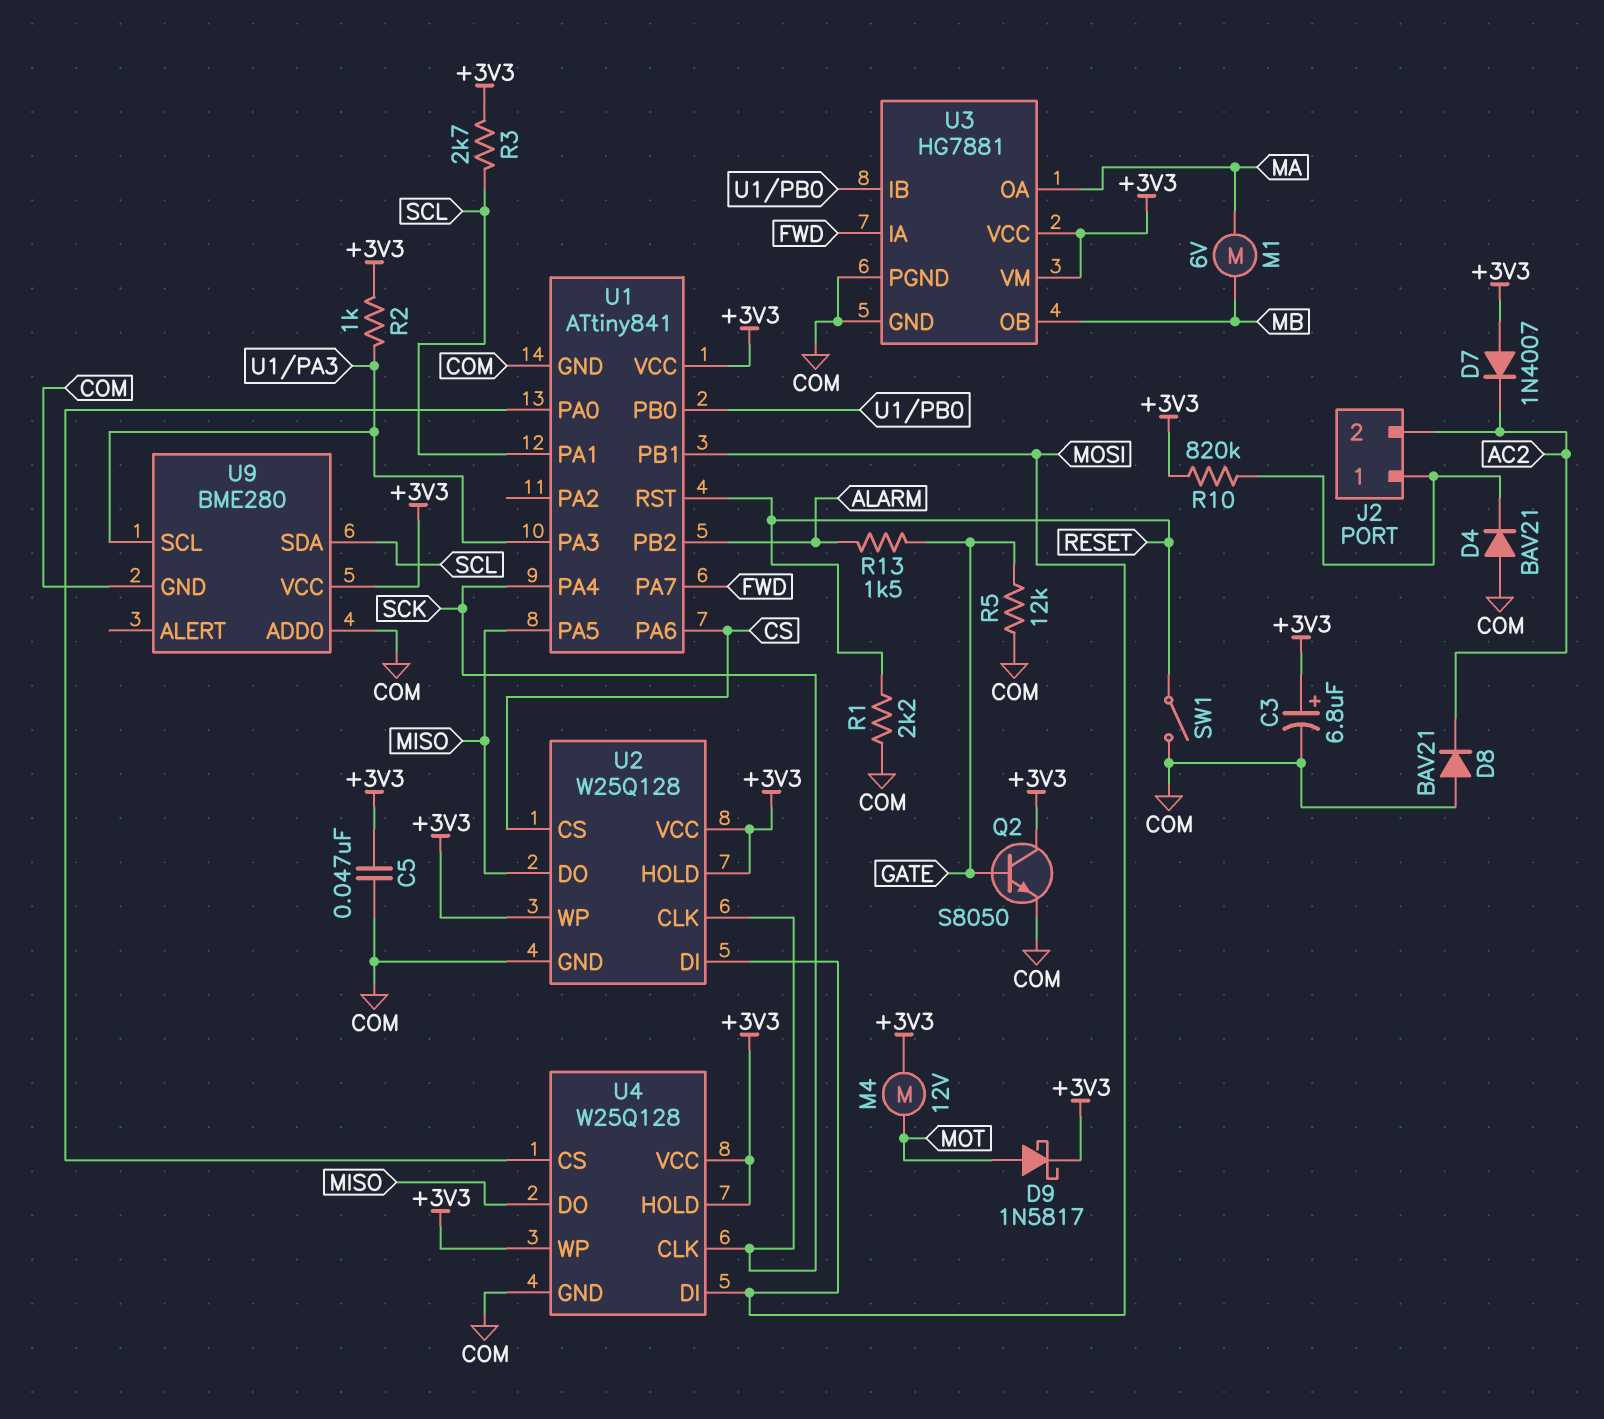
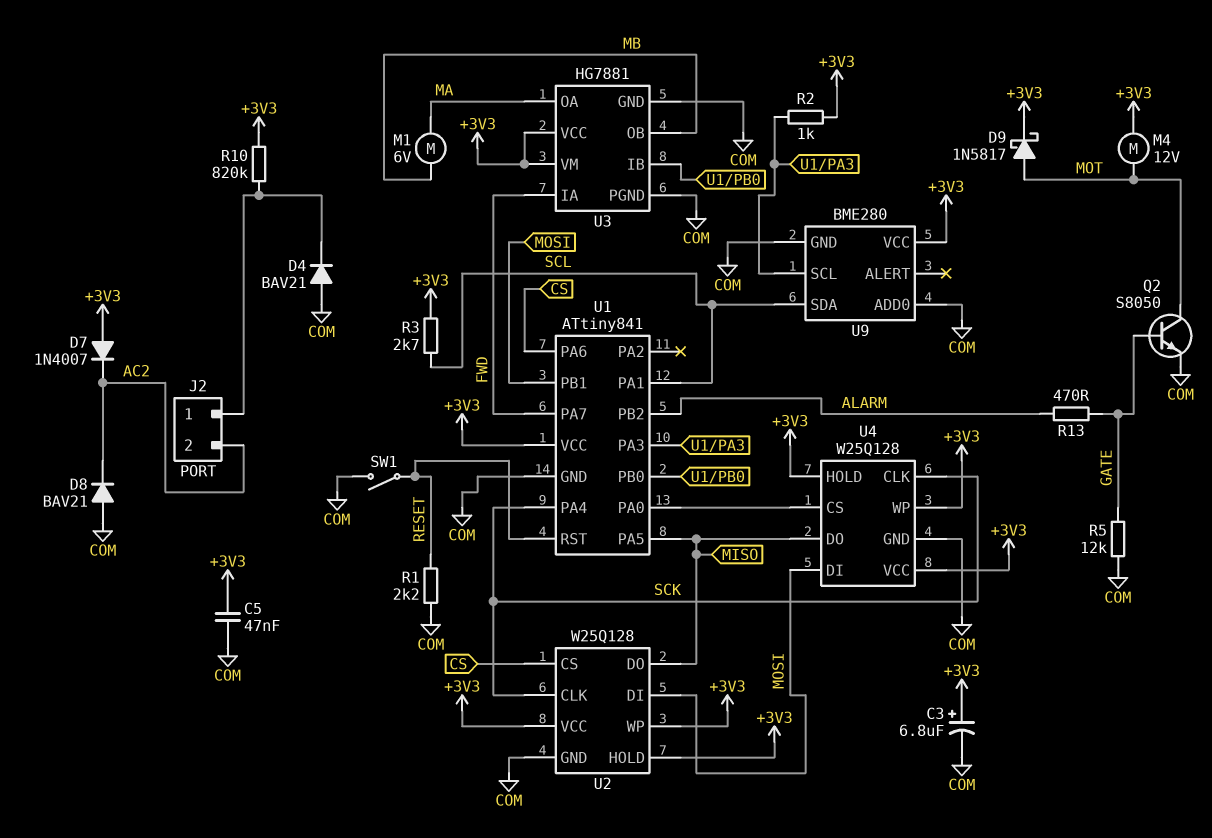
Q2: NPN S8050 (B GATE, C +3V3, E COM) -> NPN S8050 (B GATE, C MOT, E COM)
R13: 1.5k (ALARM, GATE) -> 470 (ALARM, GATE)

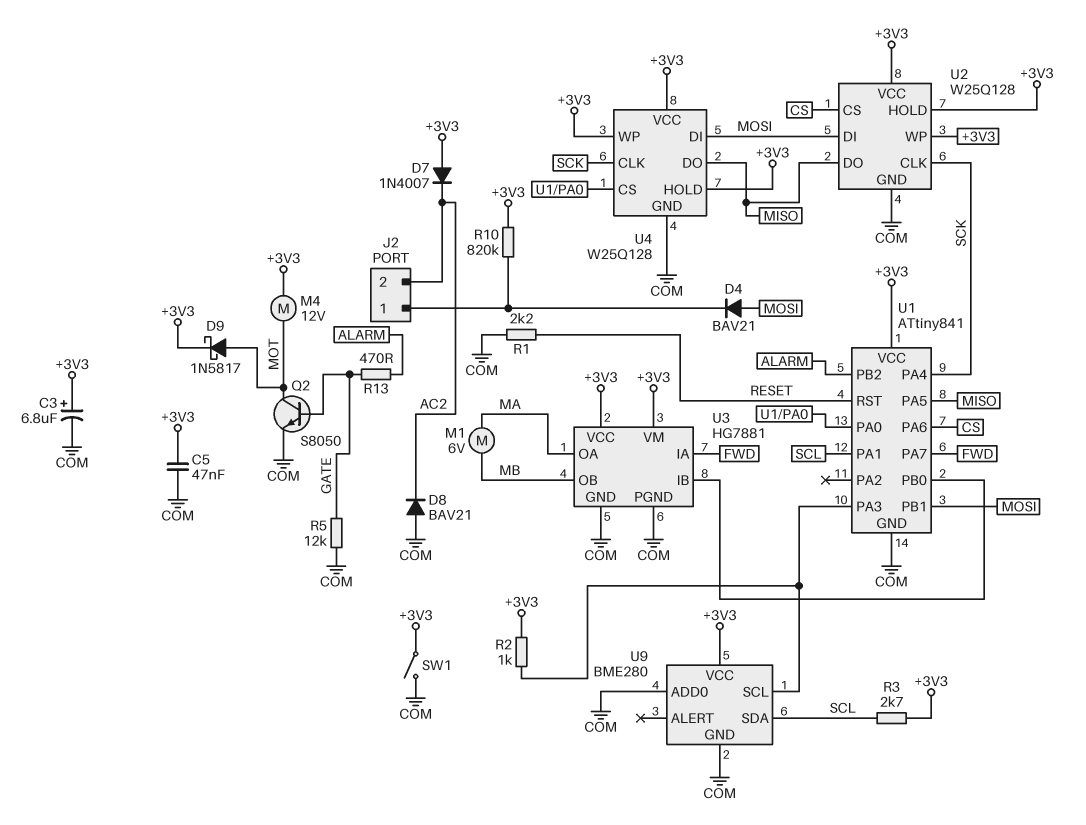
D4: diode BAV21 (A COM, K J2/1) -> diode BAV21 (A MOSI, K J2/1)
SW1: switch (COM, RESET) -> switch (+3V3, COM)

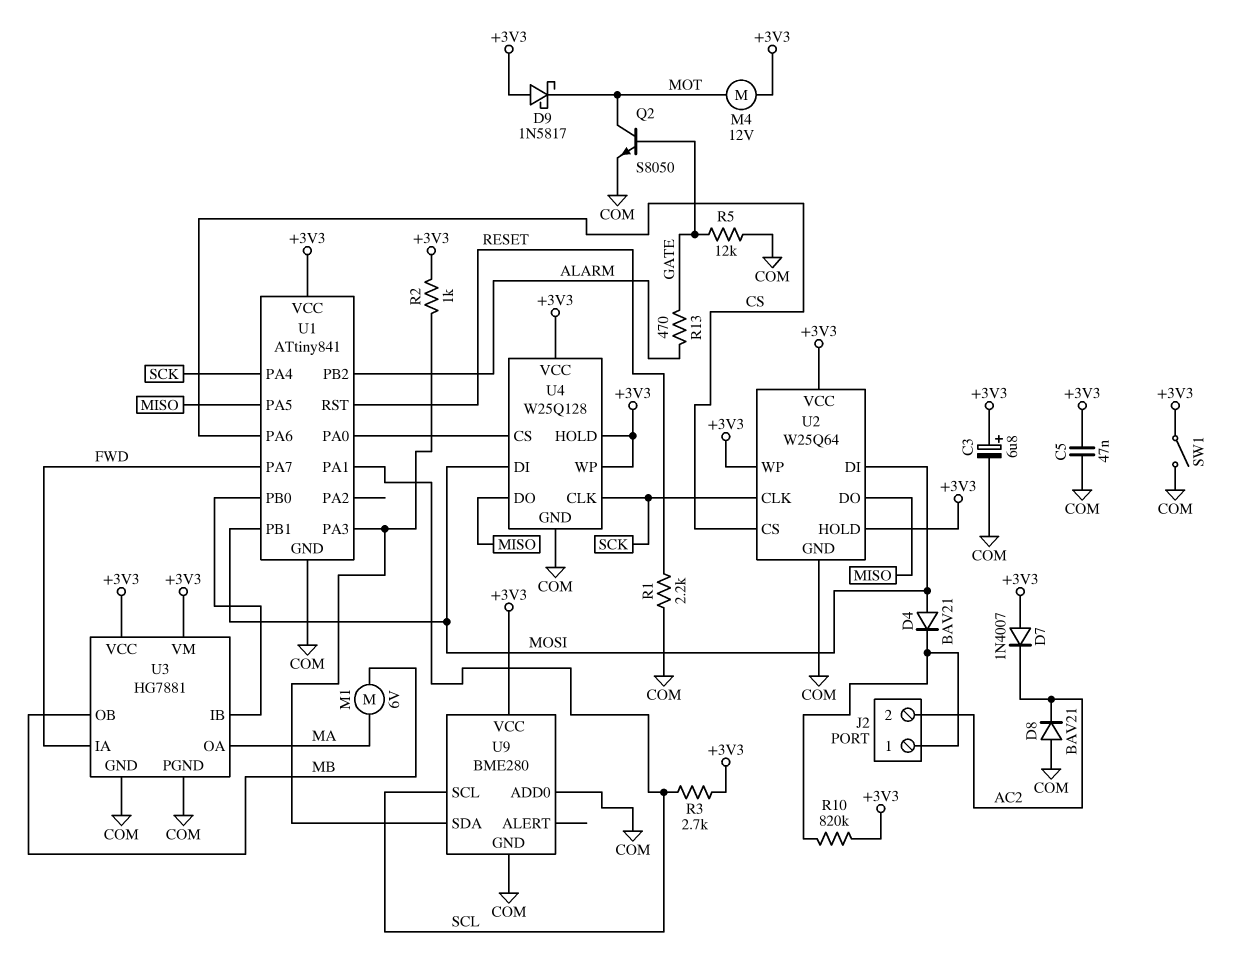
D9: schottky 1N5817 (A MOT, K +3V3) -> schottky 1N5817 (A +3V3, K MOT)
U2: W25Q128 -> W25Q64
U9 pin SCL: U1/PA3 -> SCL
U9 pin SDA: SCL -> U1/PA3

